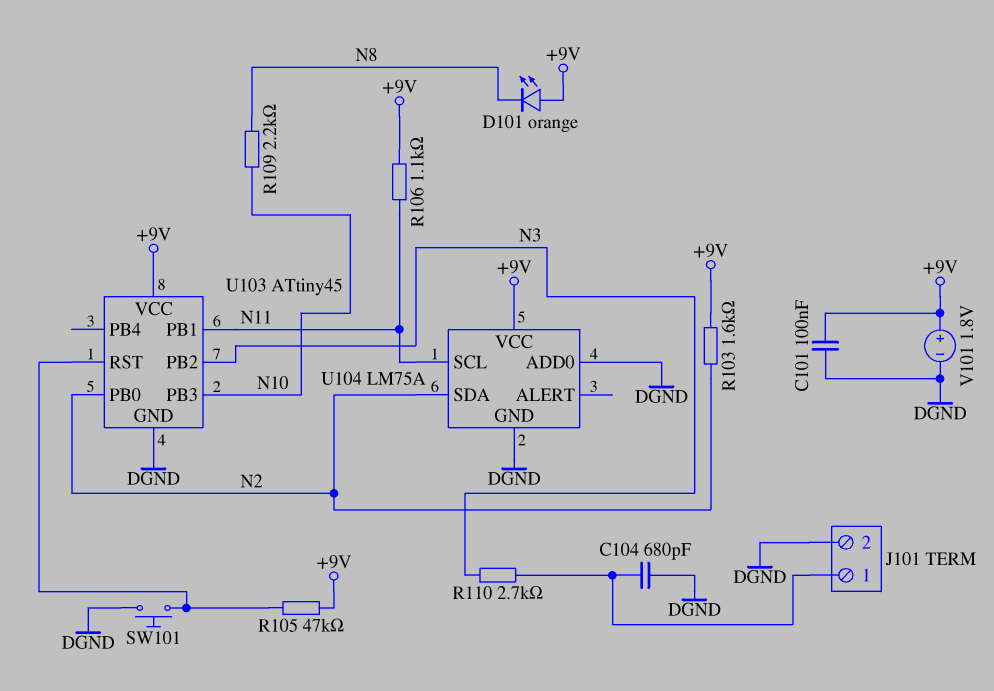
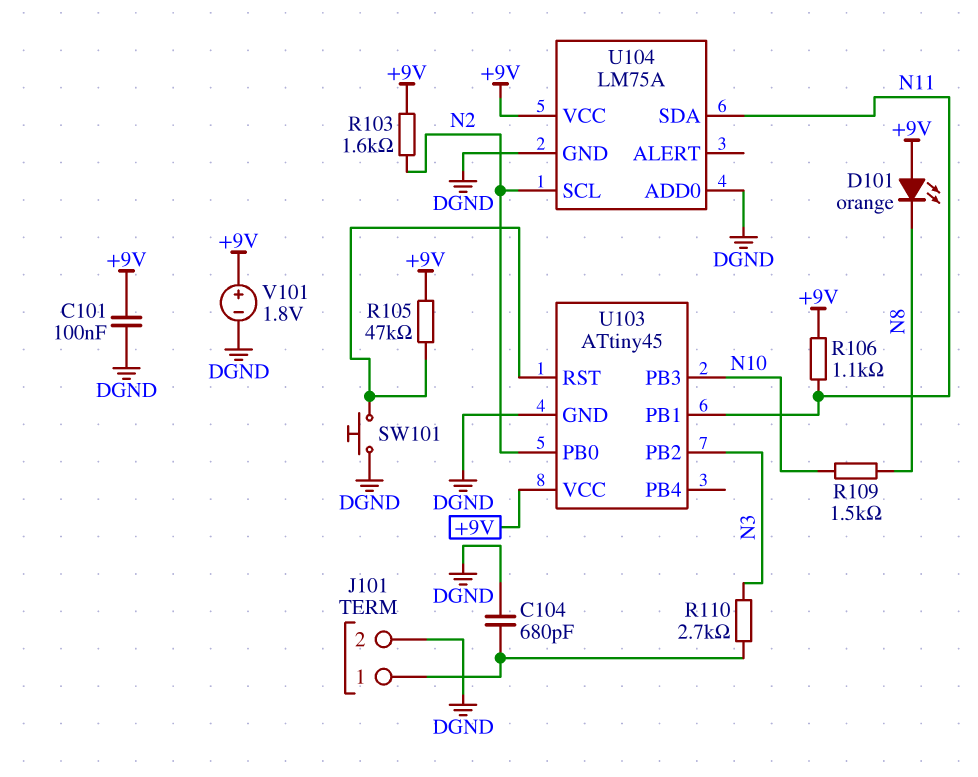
R109: 2.2k (N8, N10) -> 1.5k (N8, N10)
U104 pin SCL: N11 -> N2
U104 pin SDA: N2 -> N11

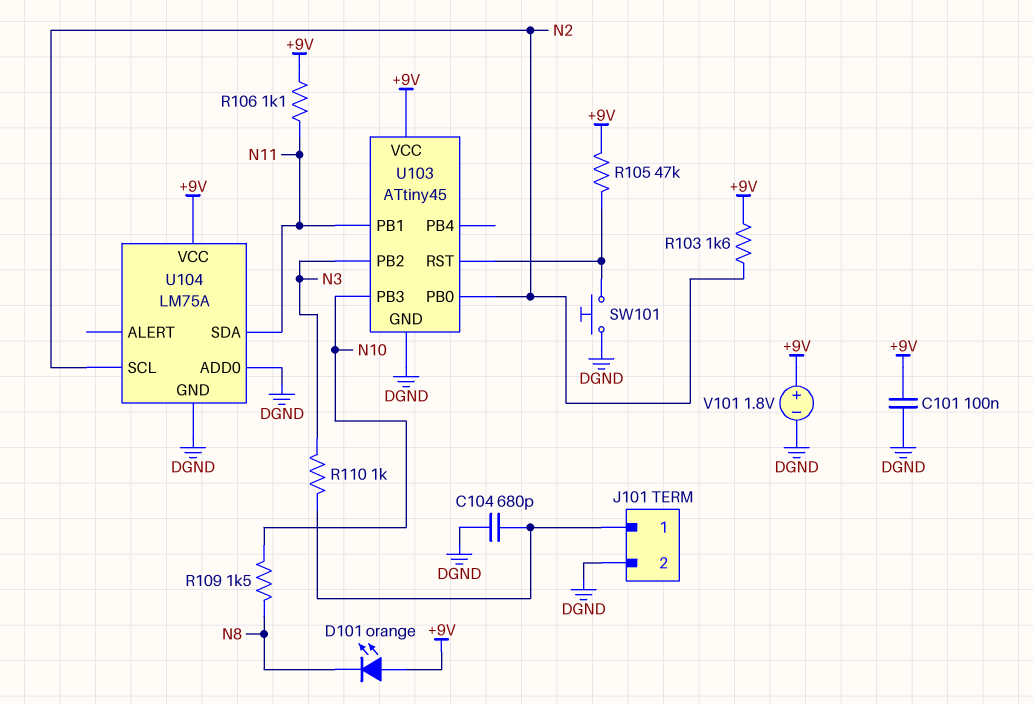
R110: 2.7k (J101/1, N3) -> 1k (J101/1, N3)

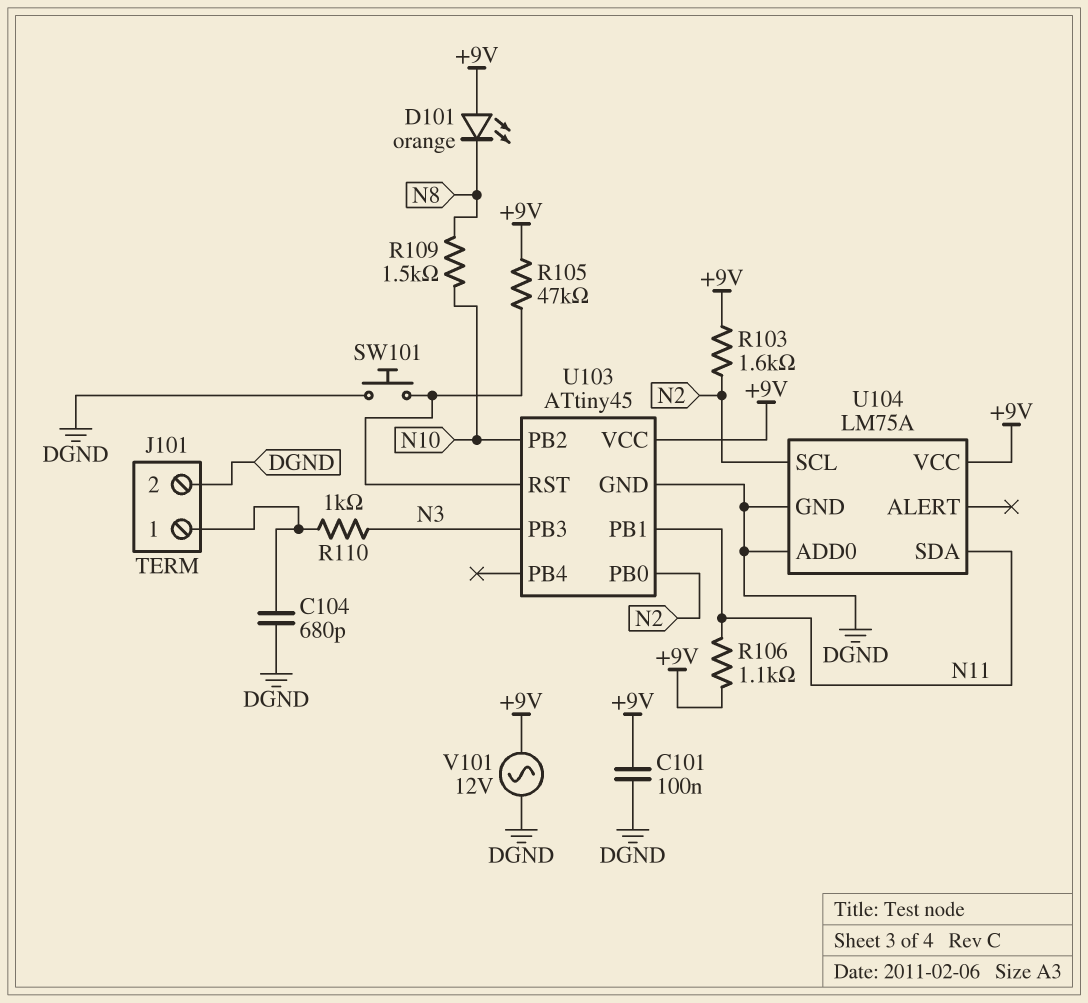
U103 pin PB2: N3 -> N10
U103 pin PB3: N10 -> N3
V101: 1.8V (plus +9V, minus DGND) -> AC 12V (+9V, DGND)

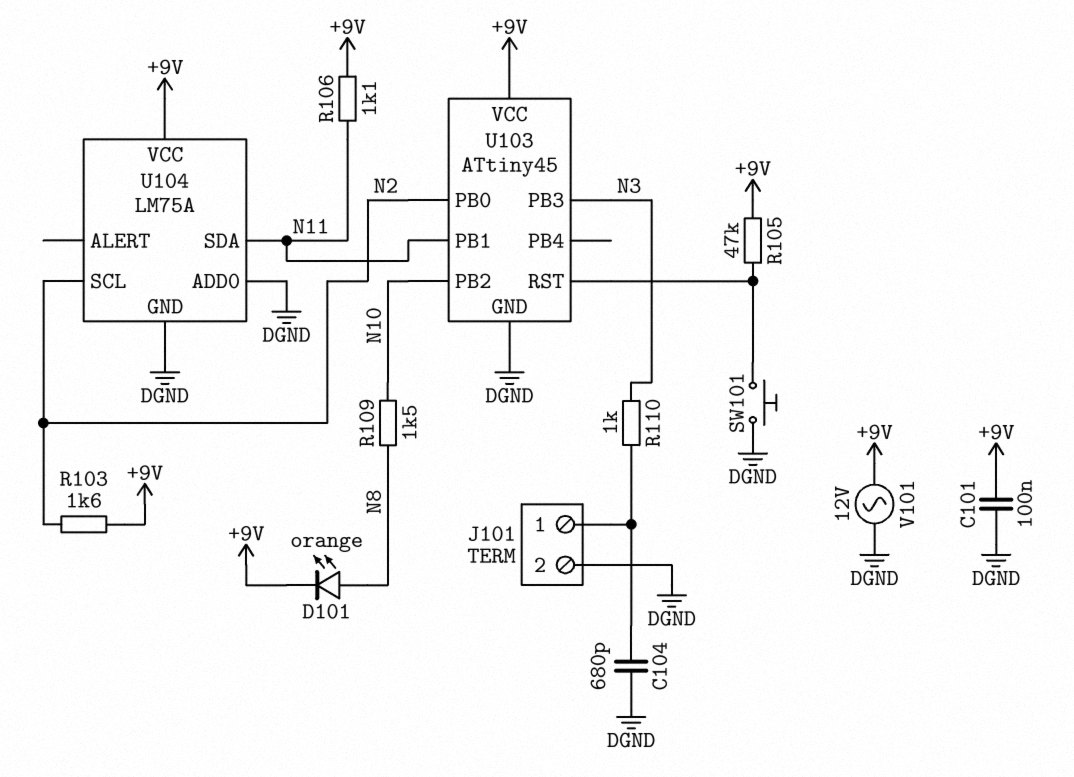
D101: LED orange (A +9V, K N8) -> LED orange (A N8, K +9V)

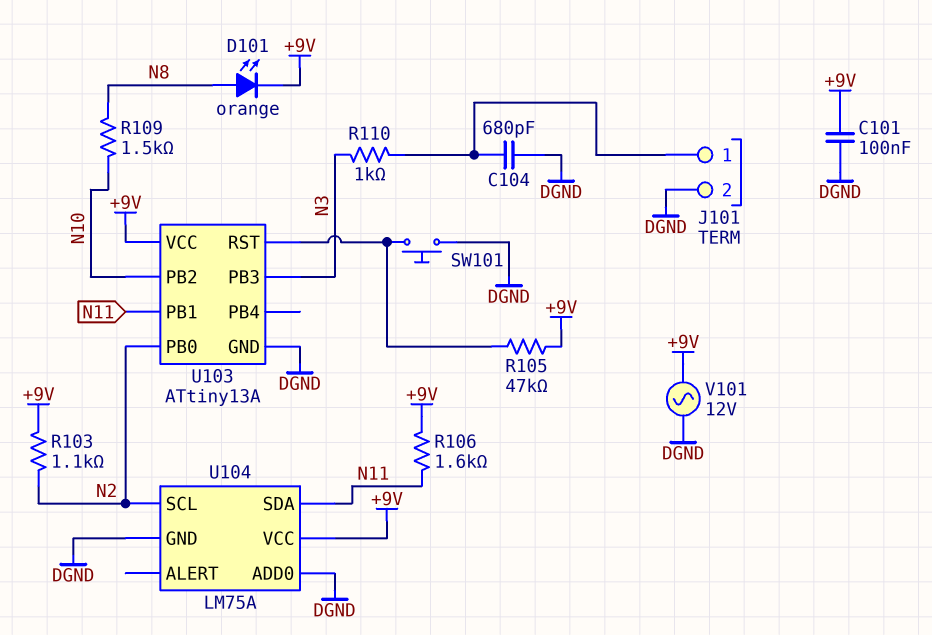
R103: 1.6k (+9V, N2) -> 1.1k (+9V, N2)
R106: 1.1k (+9V, N11) -> 1.6k (+9V, N11)
U103: ATtiny45 -> ATtiny13A

